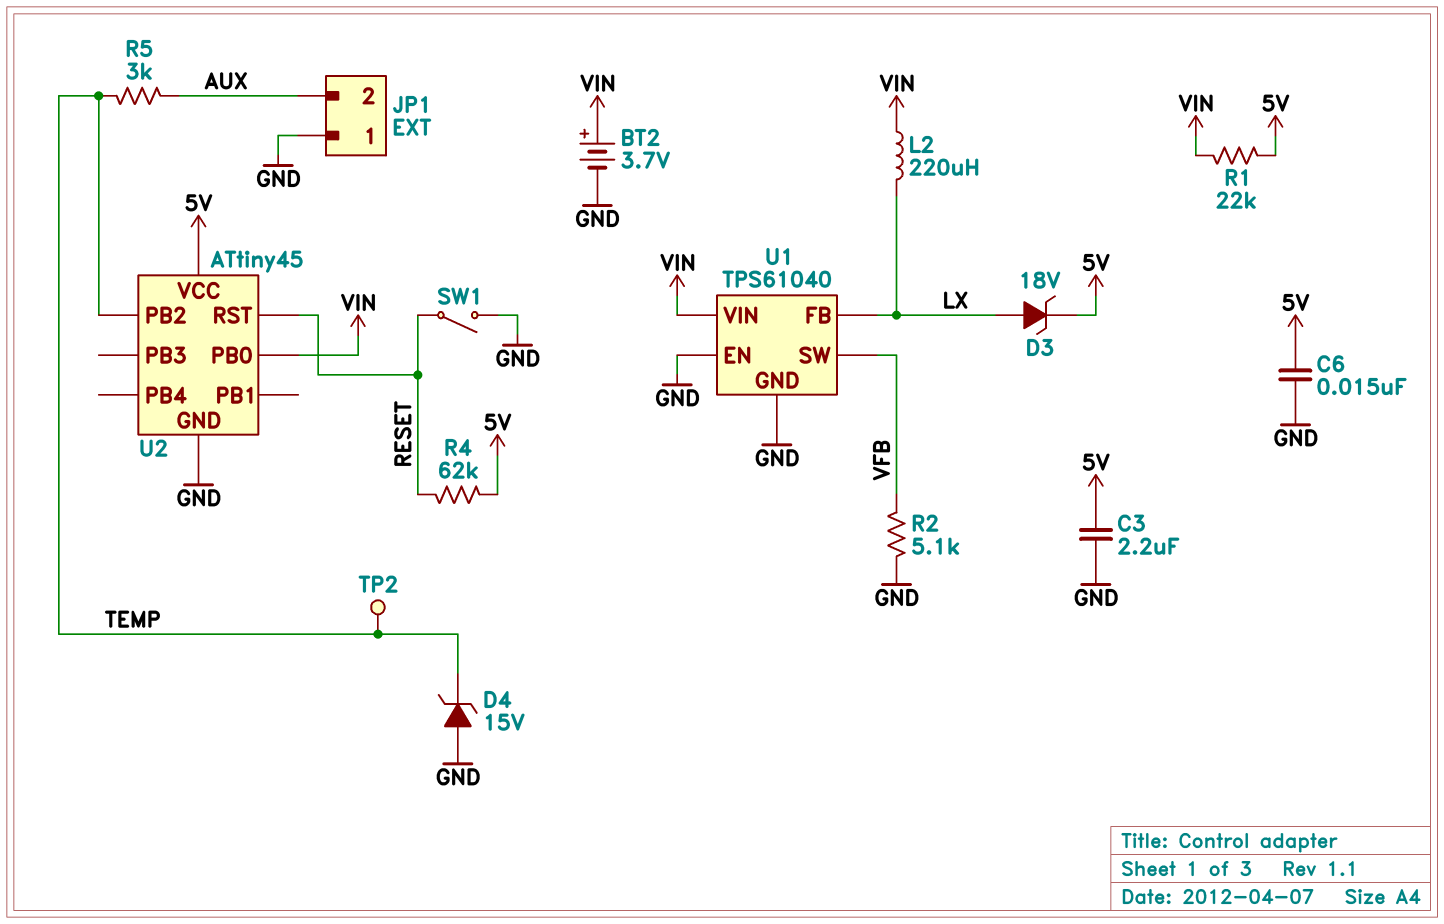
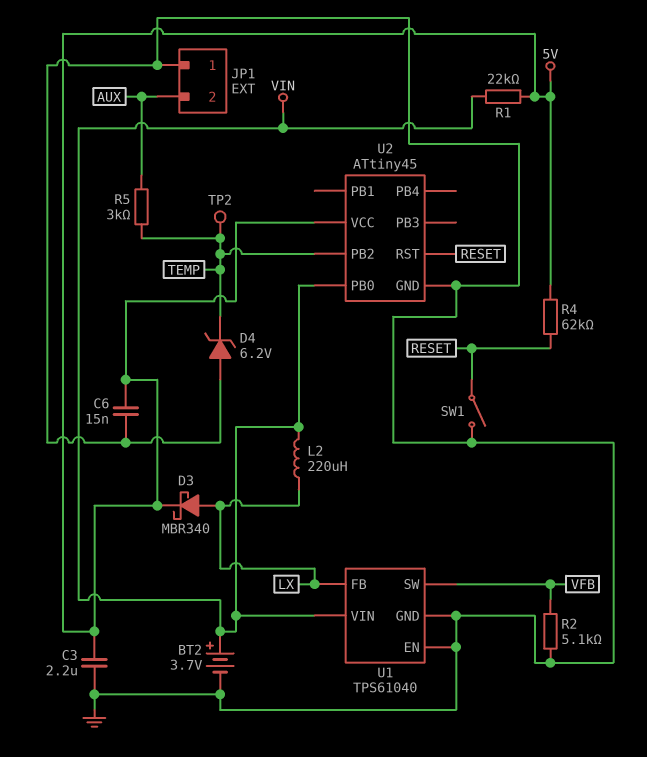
D3: zener 18V (A LX, K 5V) -> schottky MBR340 (A LX, K 5V)
D4: zener 15V (A GND, K TEMP) -> zener 6.2V (A GND, K TEMP)

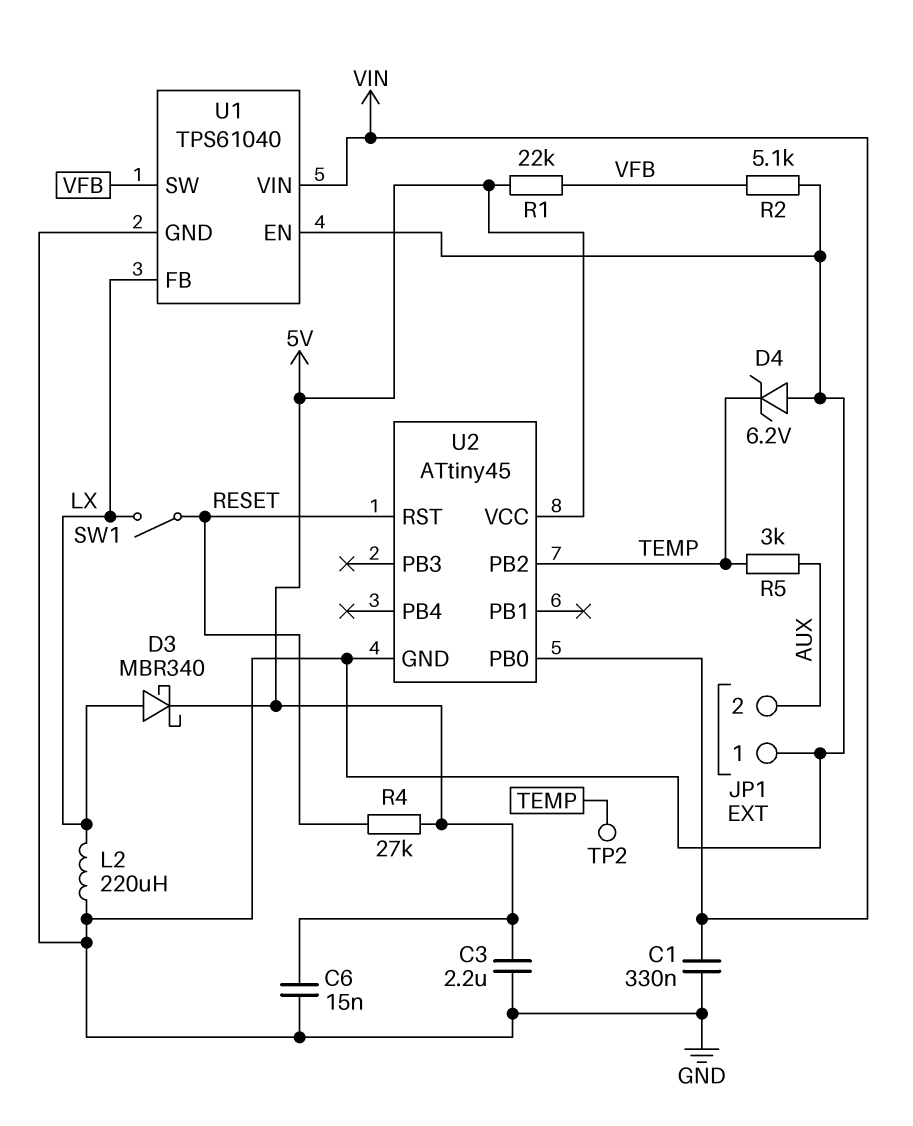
BT2: 3.7V (plus VIN, minus GND) -> none
C1: none -> 330nF (GND, VIN)
L2: 220uH (LX, VIN) -> 220uH (GND, LX)
R1: 22k (5V, VIN) -> 22k (5V, VFB)
R4: 62k (5V, RESET) -> 27k (5V, RESET)
SW1: switch (GND, RESET) -> switch (LX, RESET)

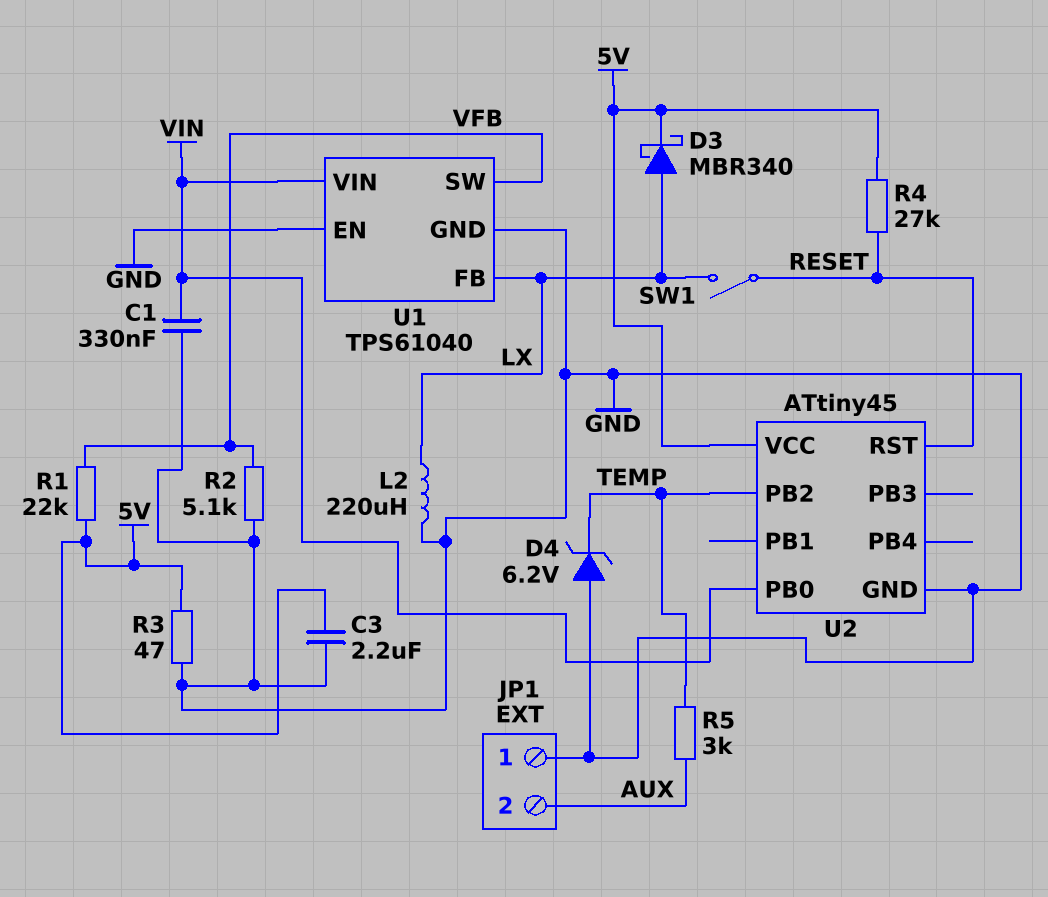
C6: 15nF (5V, GND) -> none
R3: none -> 47 (5V, GND)
TP2: test point (TEMP) -> none

